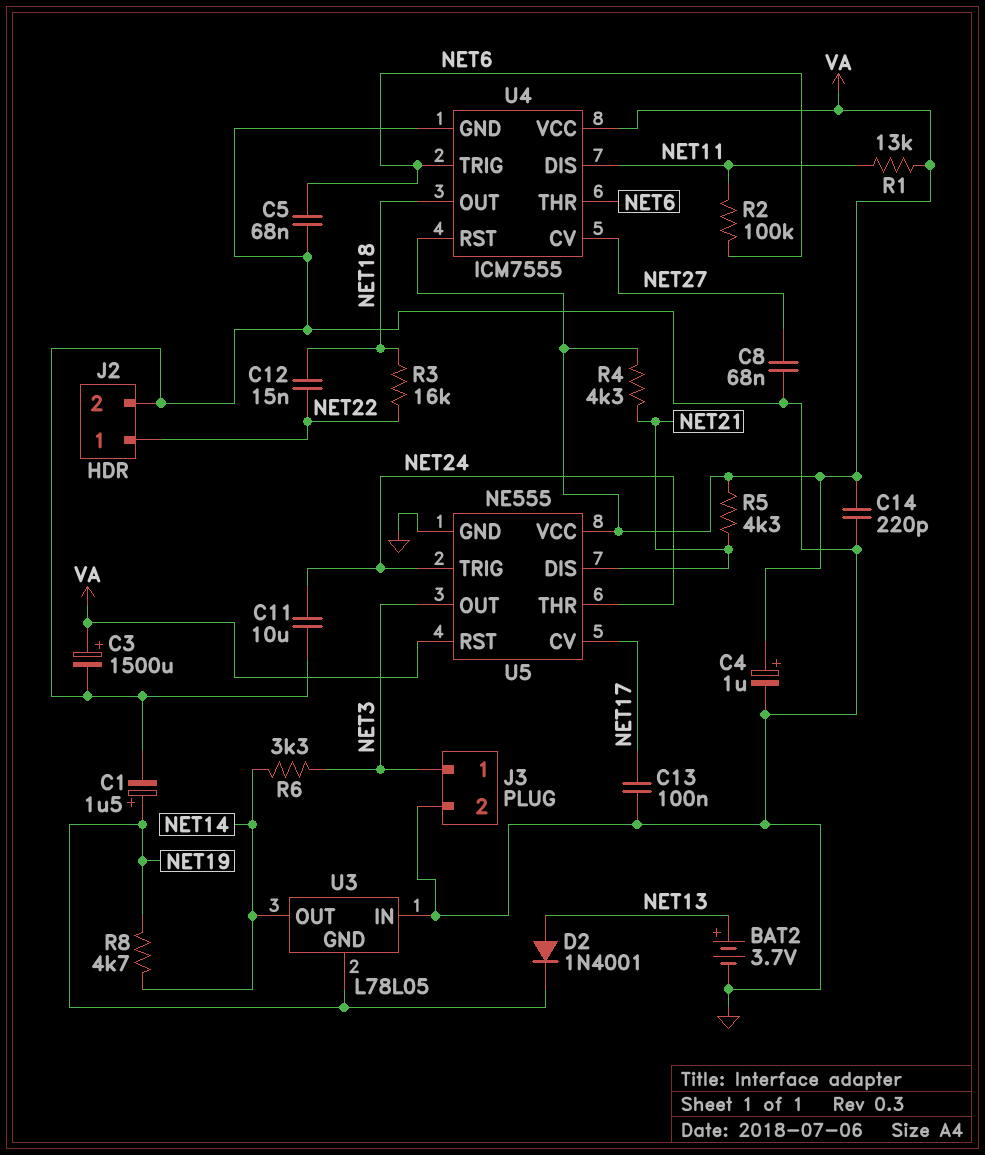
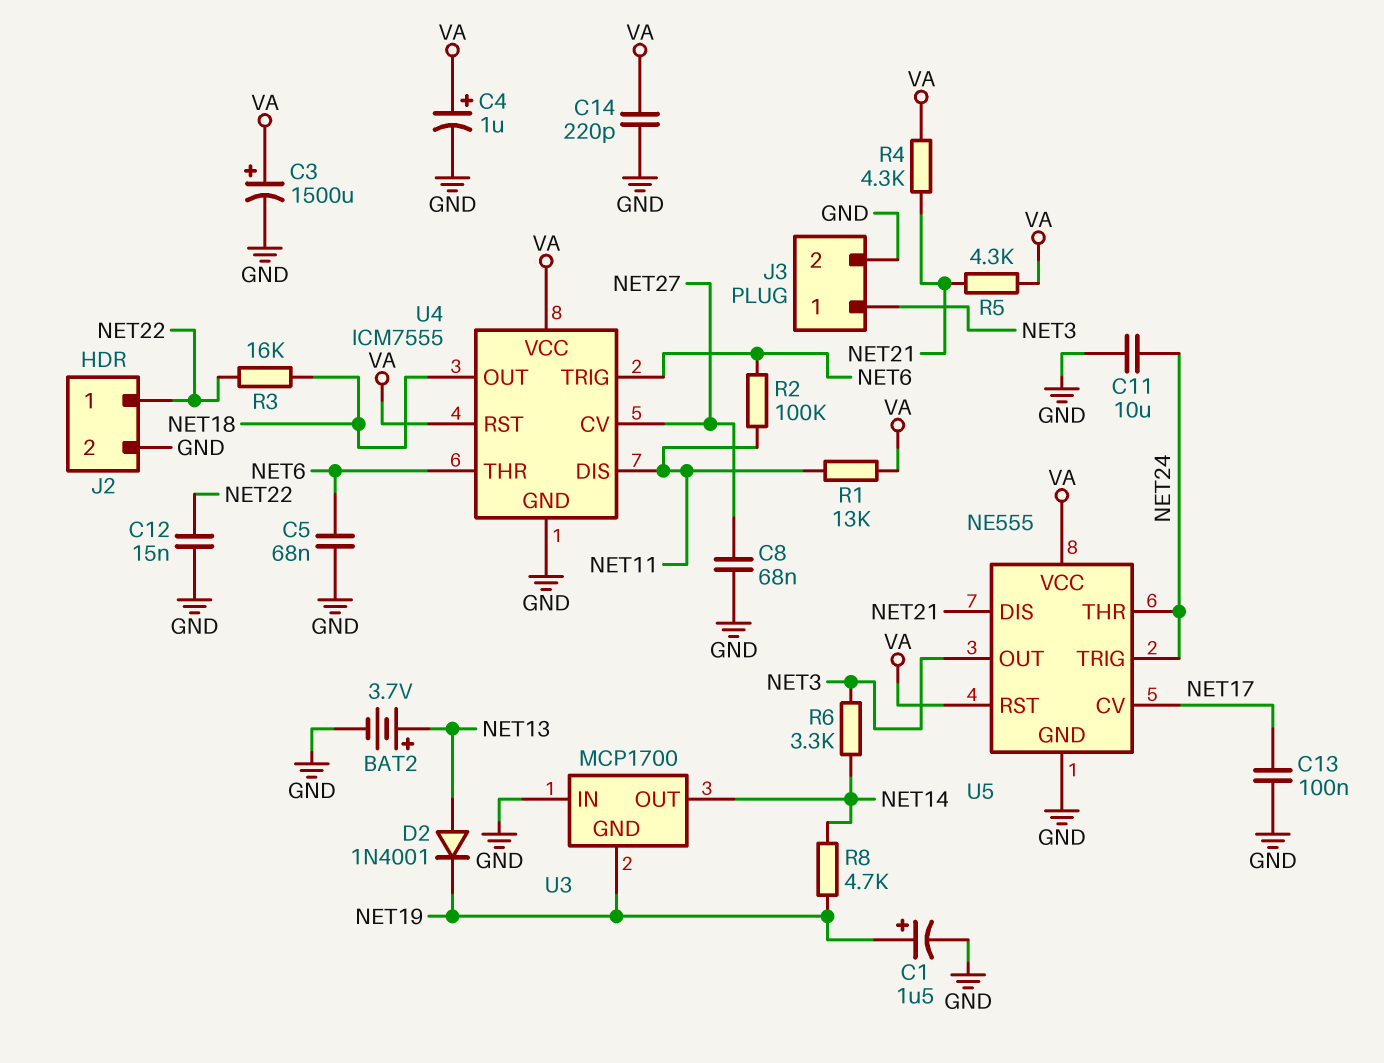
C12: 15nF (NET18, NET22) -> 15nF (GND, NET22)
U3: L78L05 -> MCP1700

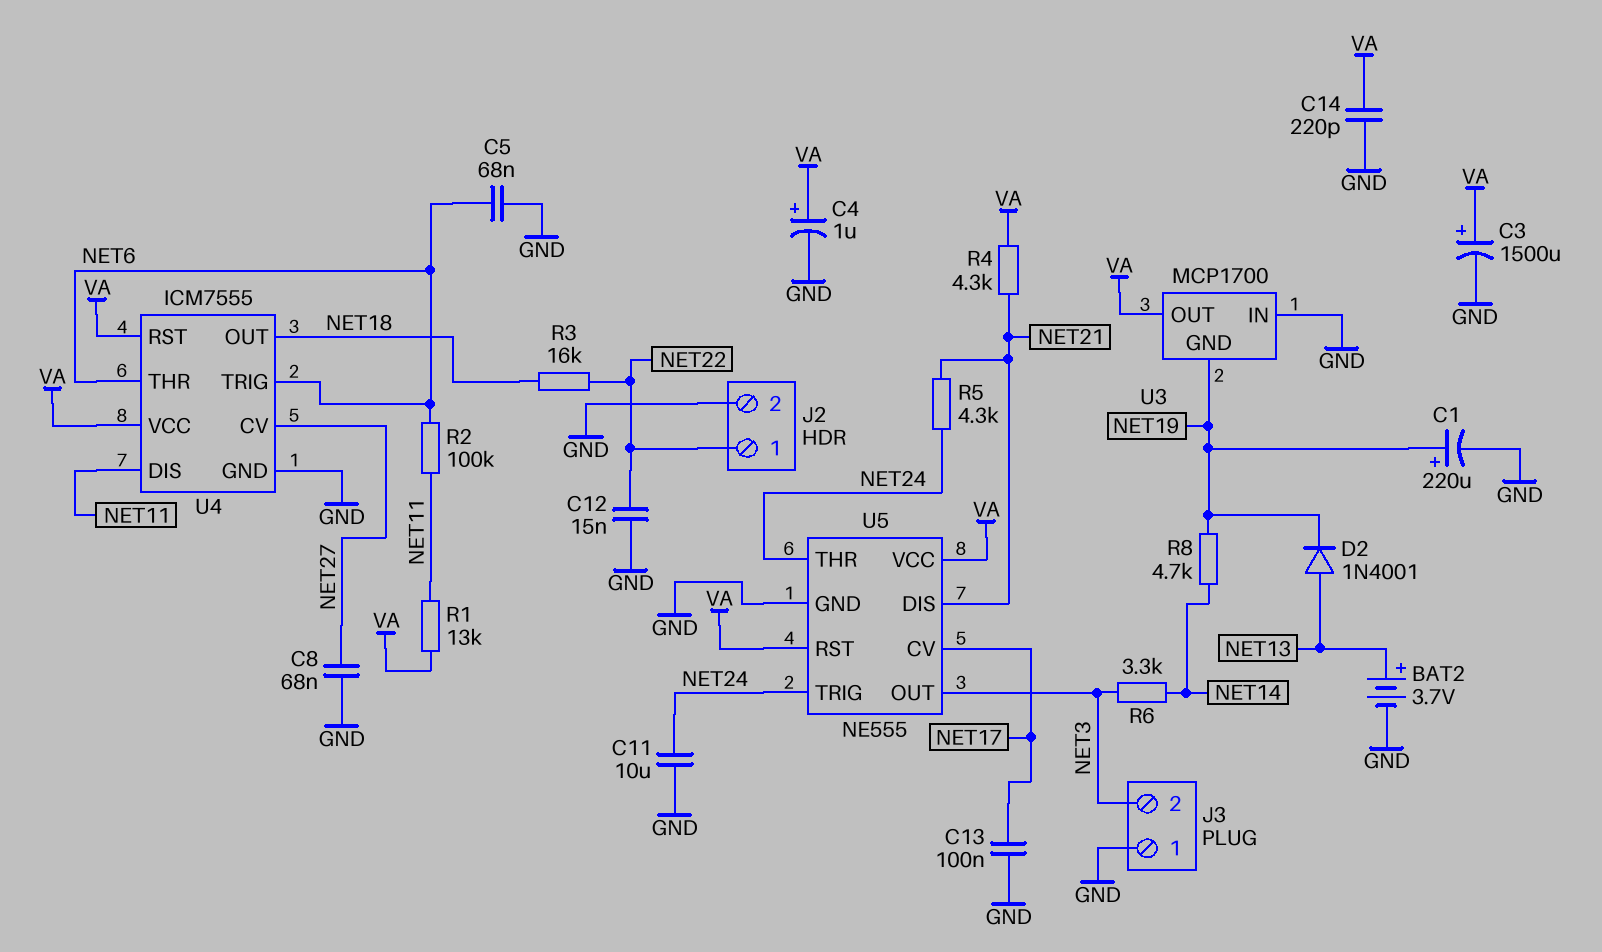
C1: 1.5uF (plus NET19, minus GND) -> 220uF (plus NET19, minus GND)
J3 pin 1: NET3 -> GND
J3 pin 2: GND -> NET3
R5: 4.3k (NET21, VA) -> 4.3k (NET21, NET24)
U3 pin OUT: NET14 -> VA

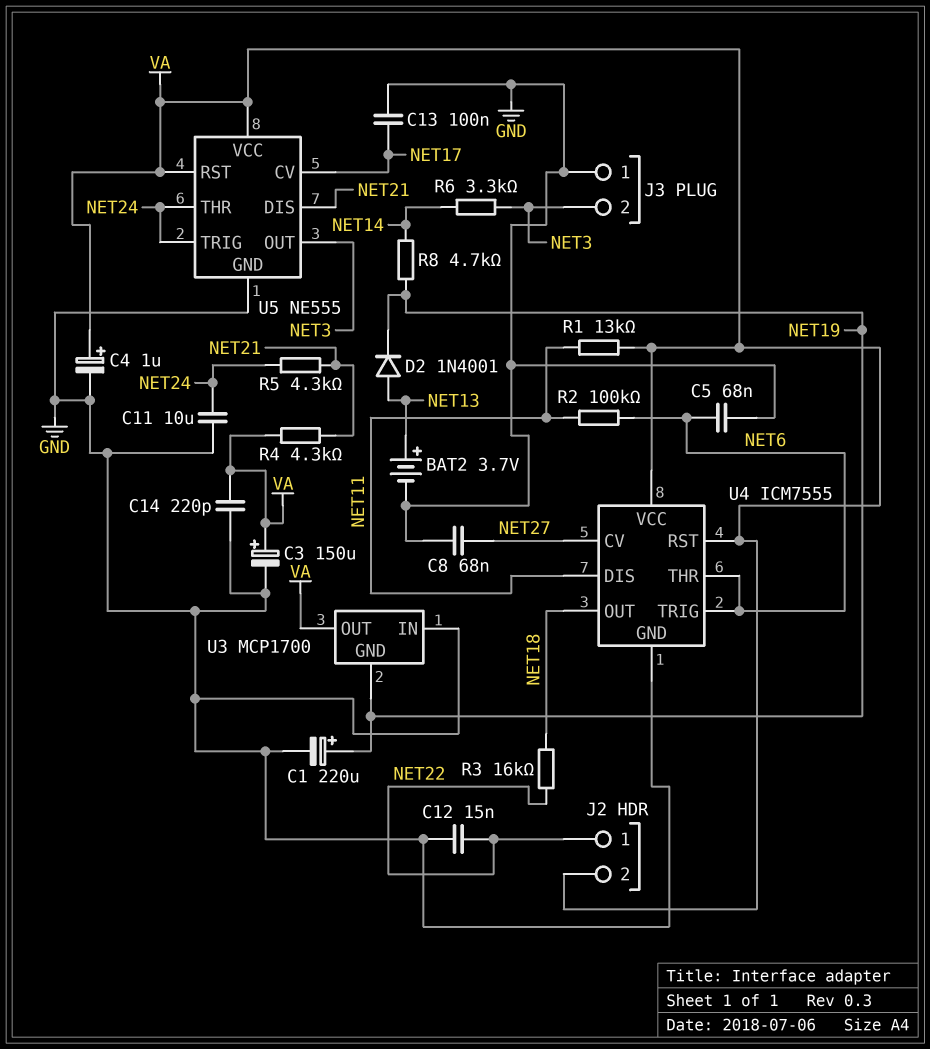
C3: 1500uF (plus VA, minus GND) -> 150uF (plus VA, minus GND)
J2 pin 2: GND -> VA

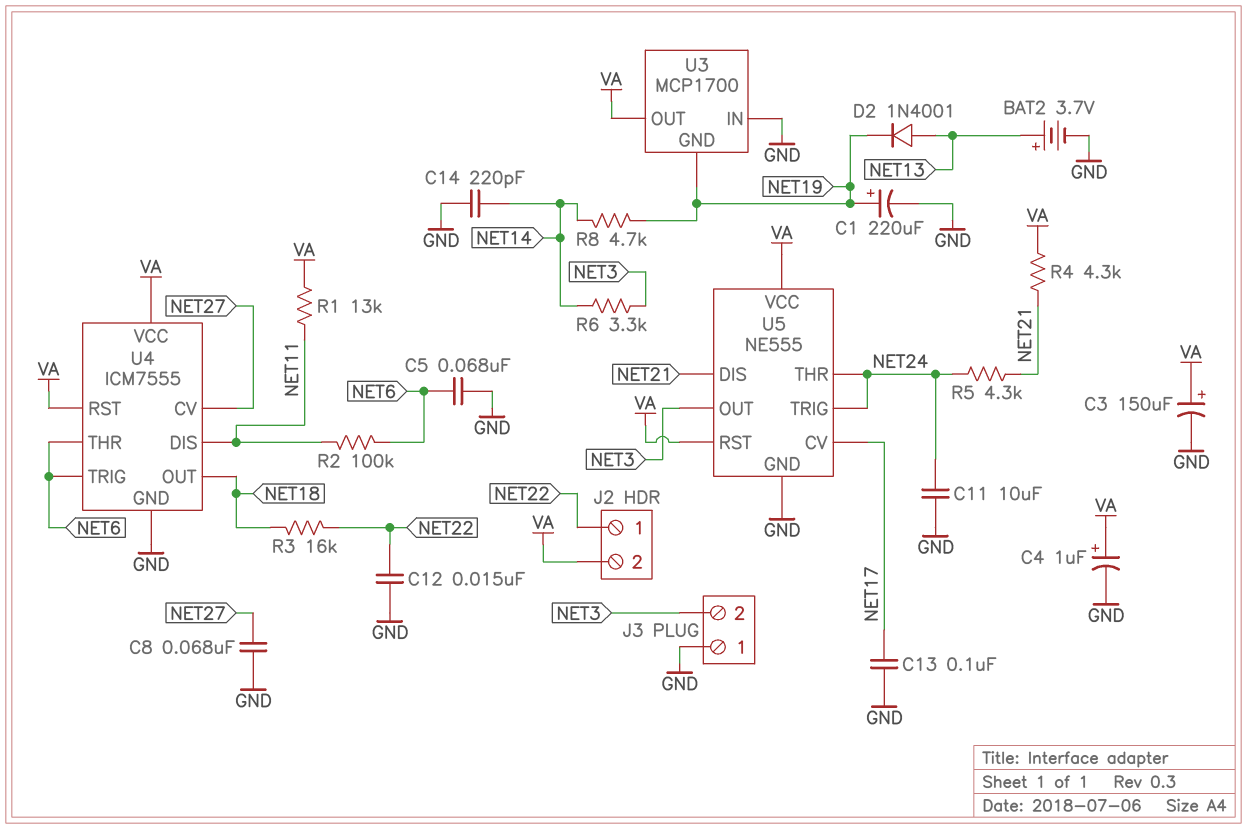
C14: 220pF (GND, VA) -> 220pF (GND, NET14)

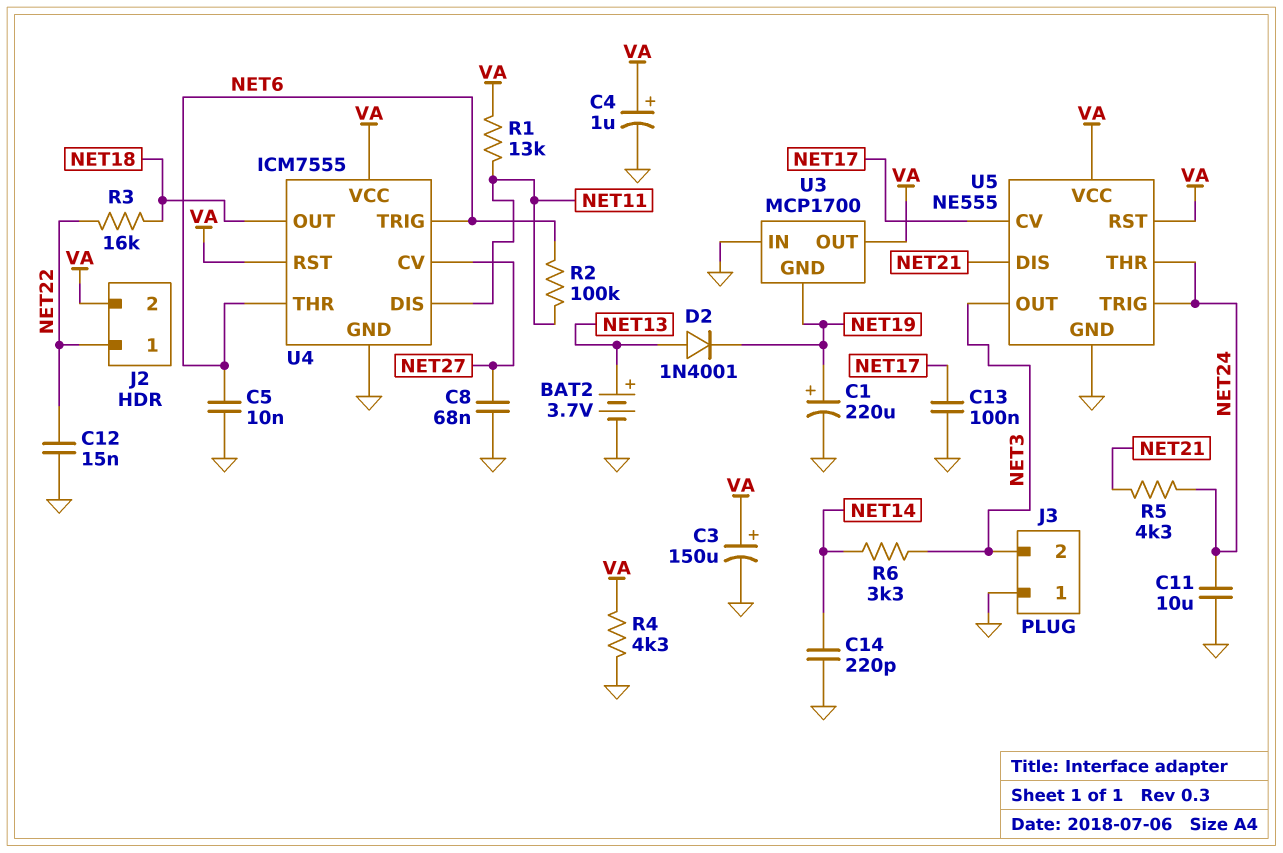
C5: 68nF (GND, NET6) -> 10nF (GND, NET6)
R4: 4.3k (NET21, VA) -> 4.3k (GND, VA)
R8: 4.7k (NET14, NET19) -> none

